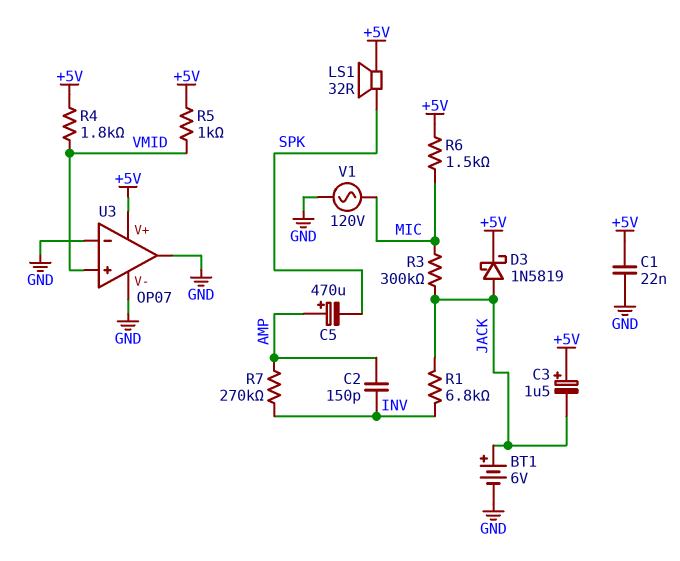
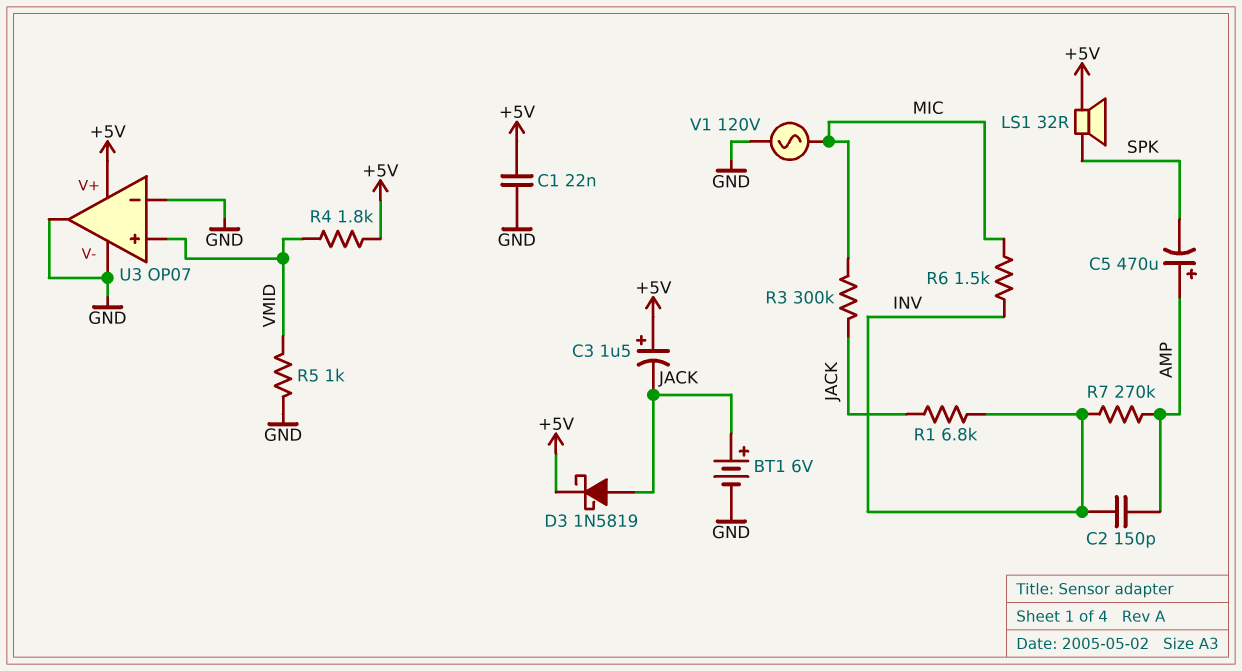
R5: 1k (+5V, VMID) -> 1k (GND, VMID)
R6: 1.5k (+5V, MIC) -> 1.5k (INV, MIC)

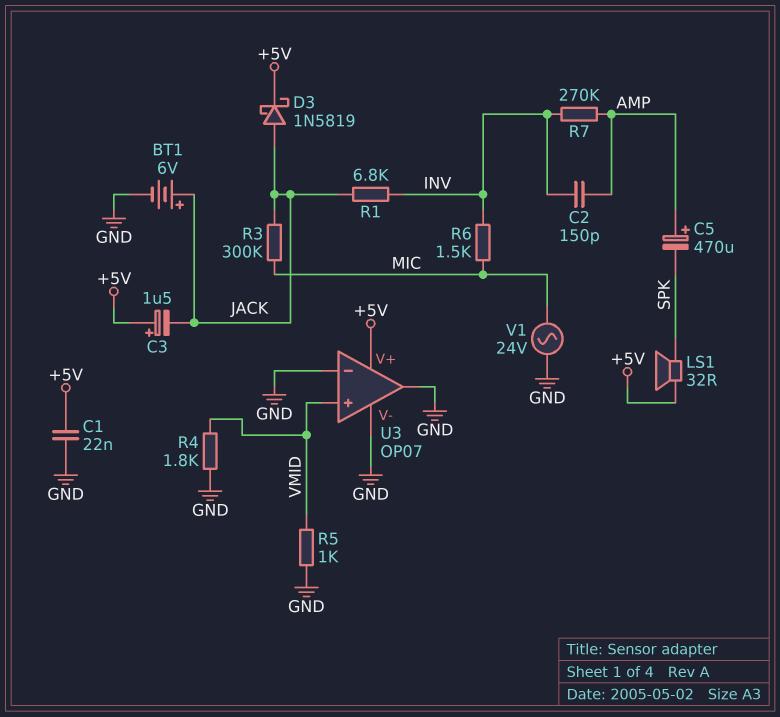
R4: 1.8k (+5V, VMID) -> 1.8k (GND, VMID)
V1: AC 120V (GND, MIC) -> AC 24V (GND, MIC)

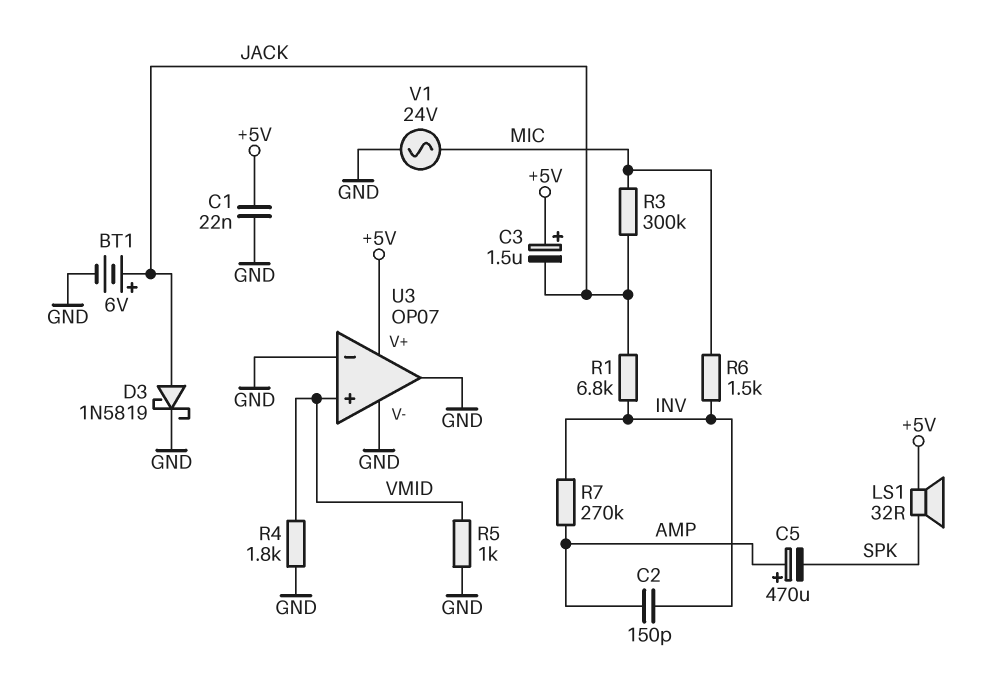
D3: schottky 1N5819 (A JACK, K +5V) -> schottky 1N5819 (A JACK, K GND)

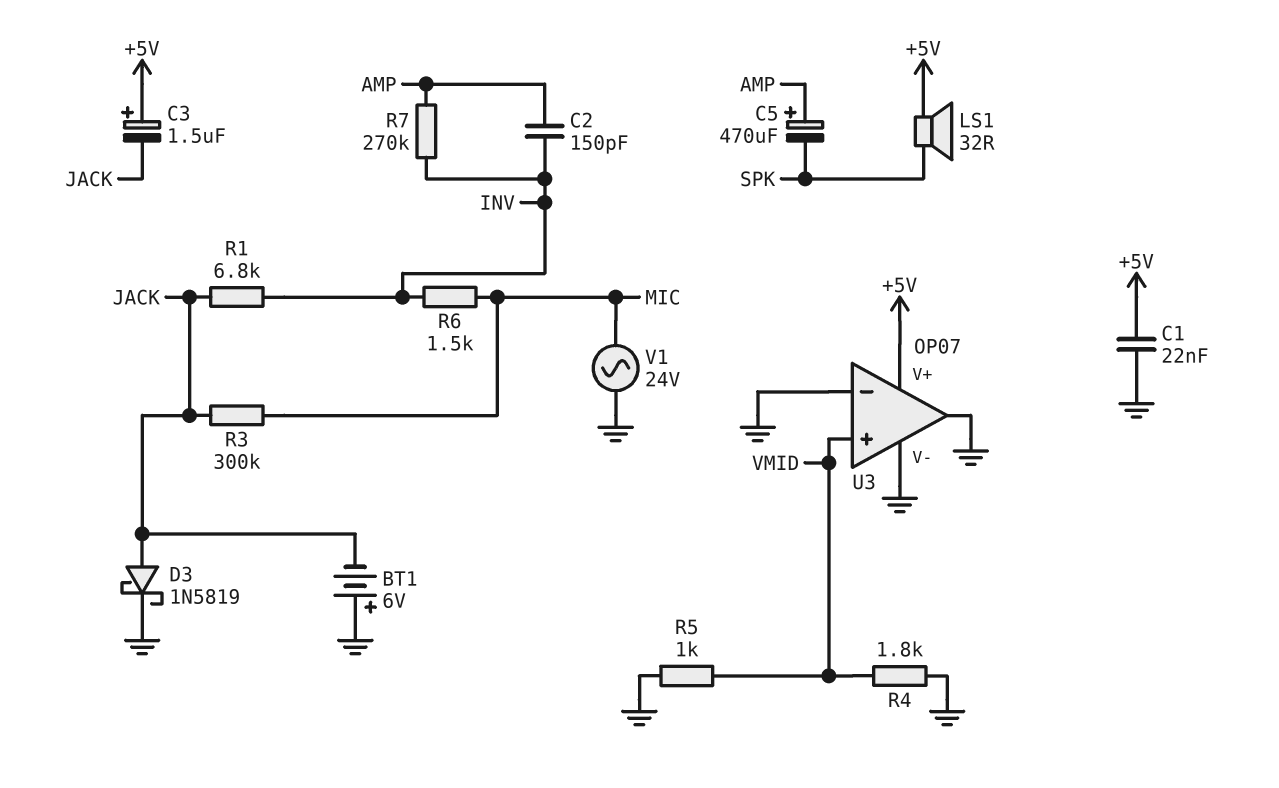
BT1: 6V (plus JACK, minus GND) -> 6V (plus GND, minus JACK)

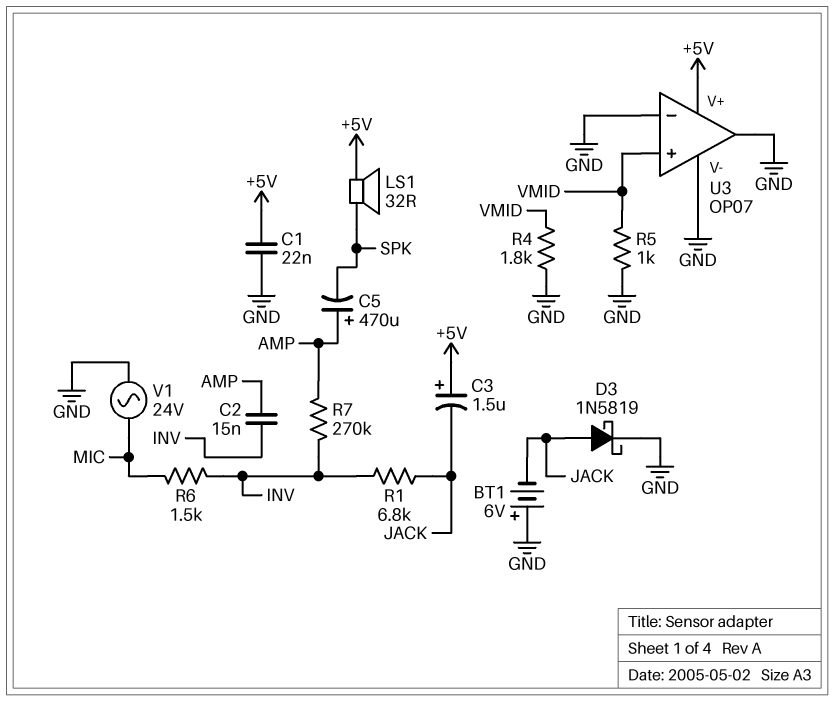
C2: 150pF (AMP, INV) -> 15nF (AMP, INV)
R3: 300k (JACK, MIC) -> none

